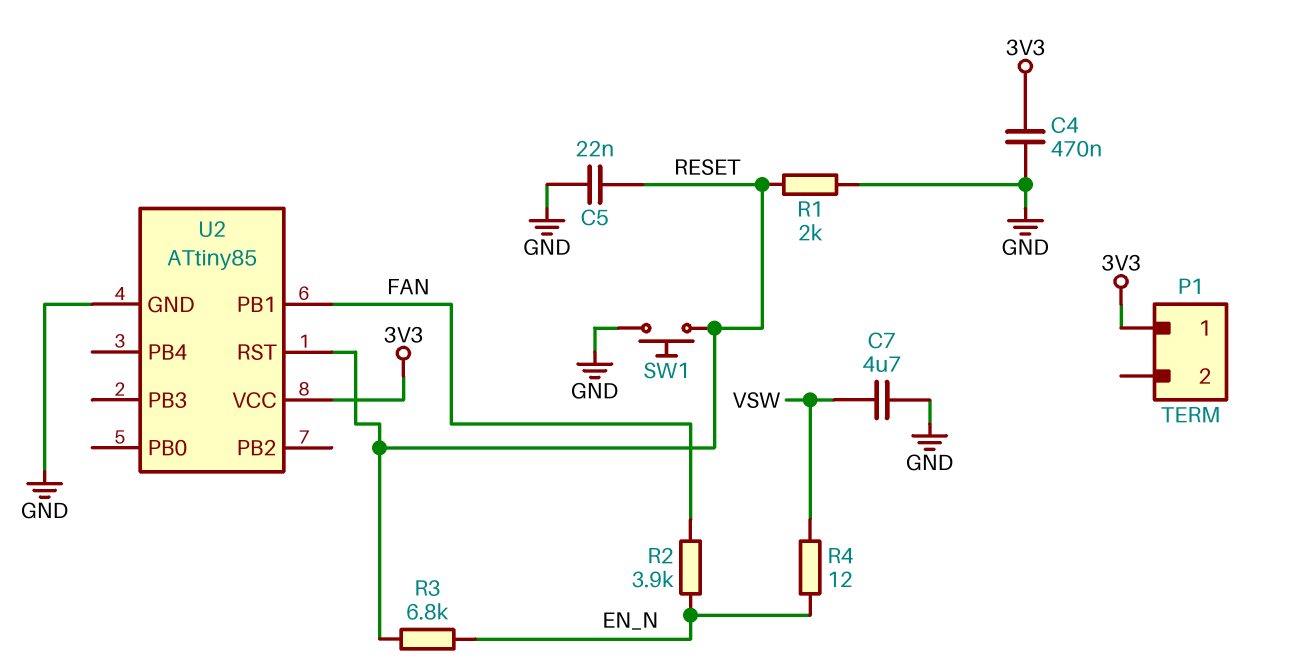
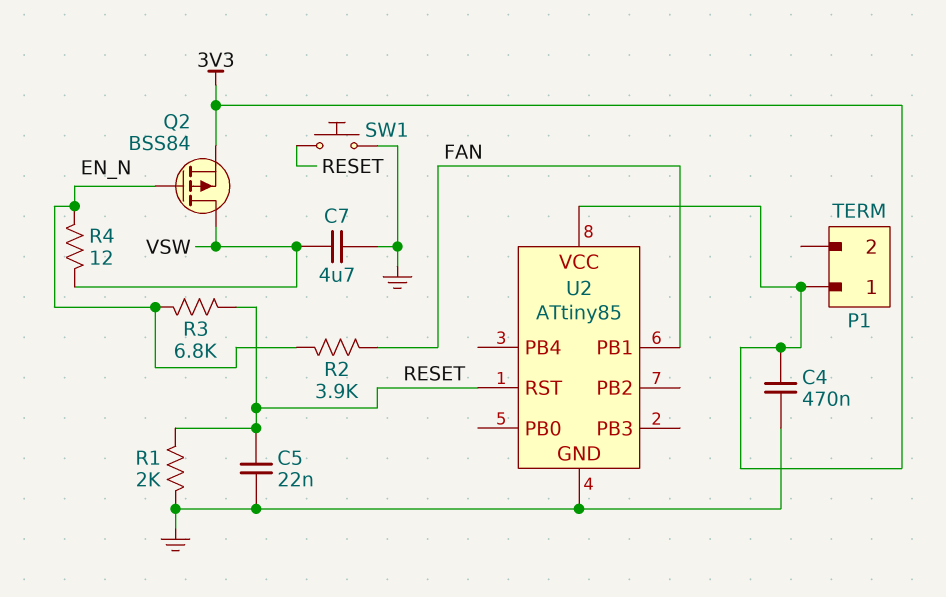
Q2: none -> PMOS BSS84 (G EN_N, D VSW, S 3V3)

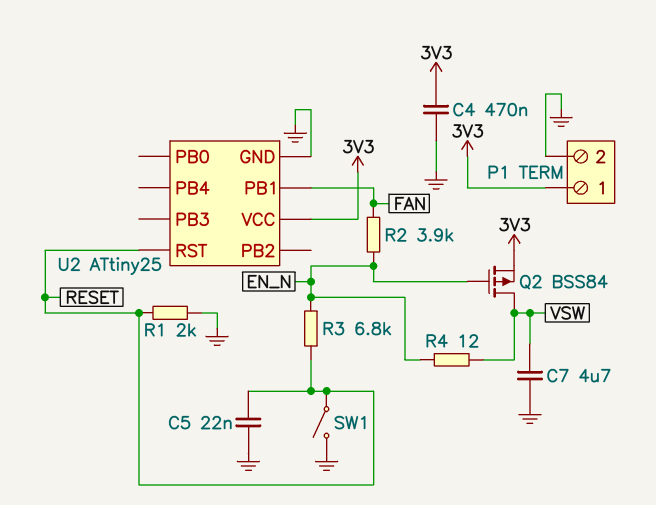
P1 pin 2: none -> GND
SW1: button (GND, RESET) -> switch (GND, RESET)
U2: ATtiny85 -> ATtiny25

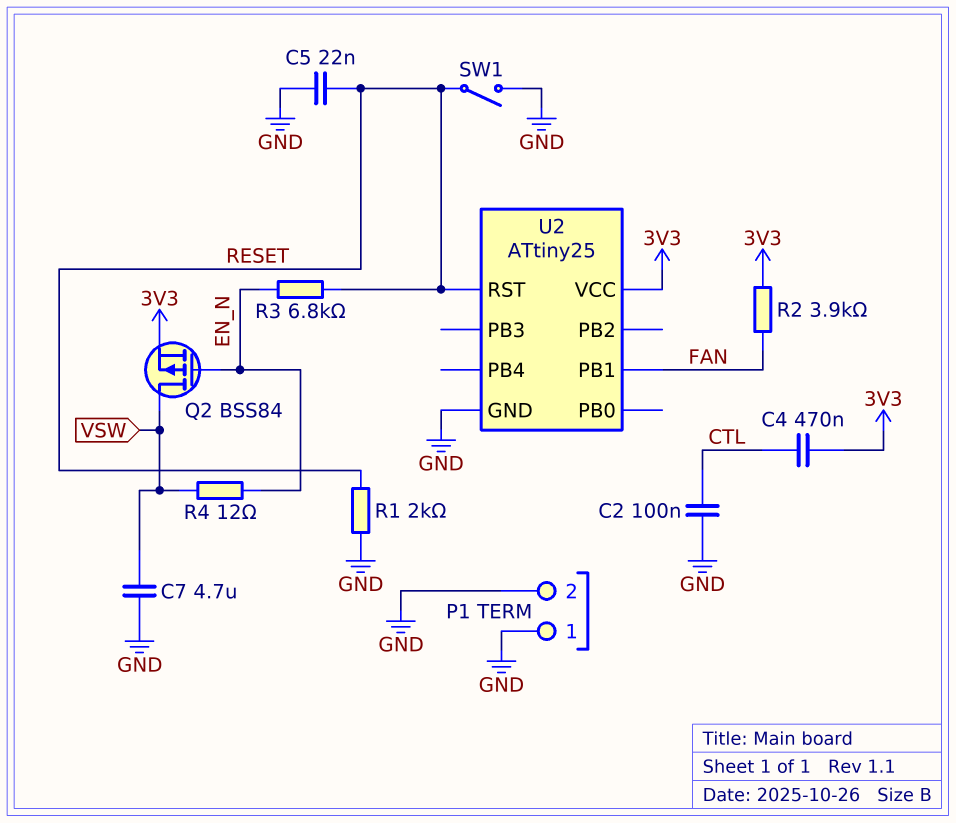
C2: none -> 100nF (CTL, GND)
C4: 470nF (3V3, GND) -> 470nF (3V3, CTL)
P1 pin 1: 3V3 -> GND
R2: 3.9k (EN_N, FAN) -> 3.9k (3V3, FAN)

